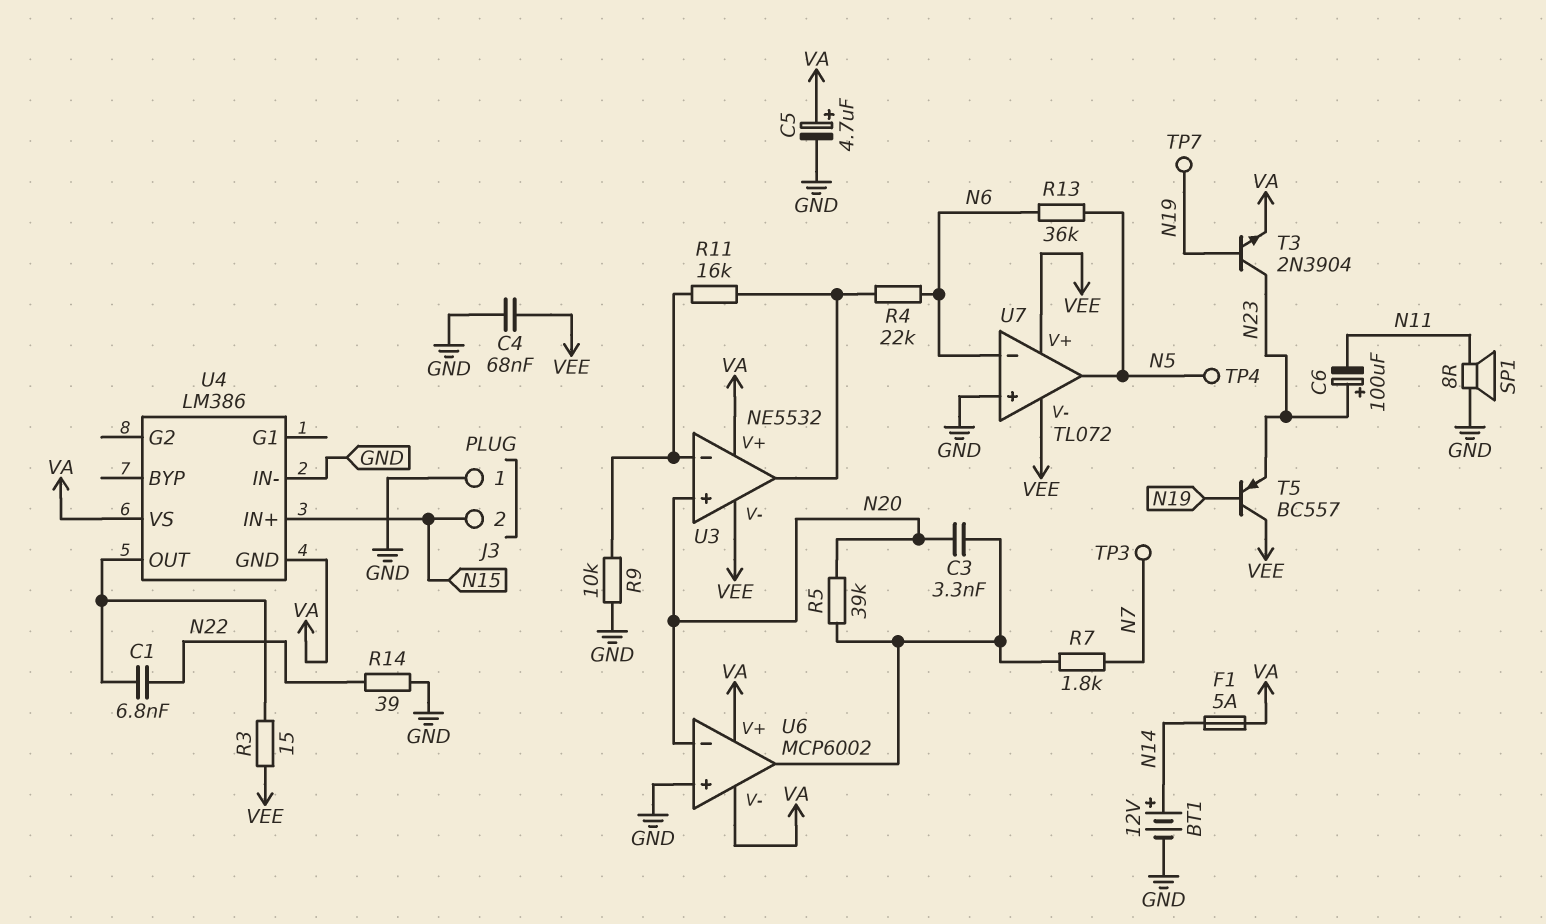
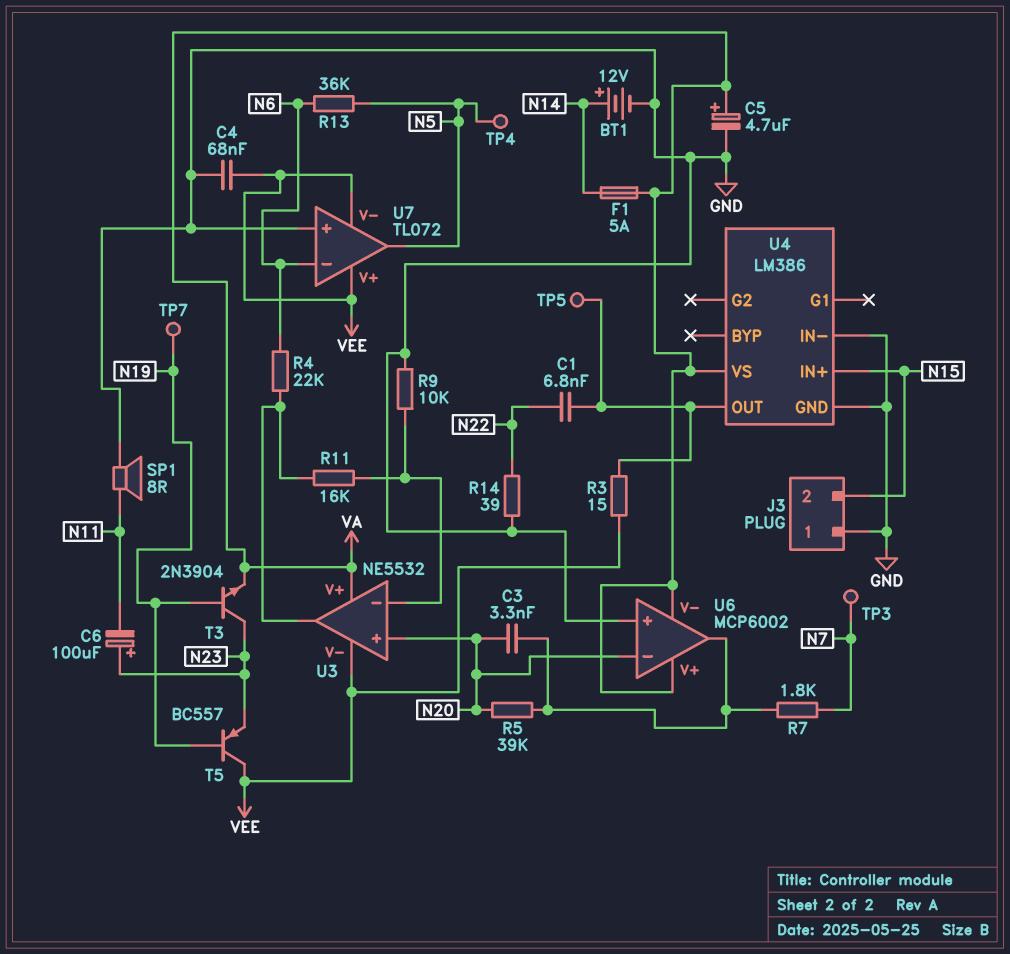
TP5: none -> test point (U4/OUT)
U4 pin GND: VA -> GND

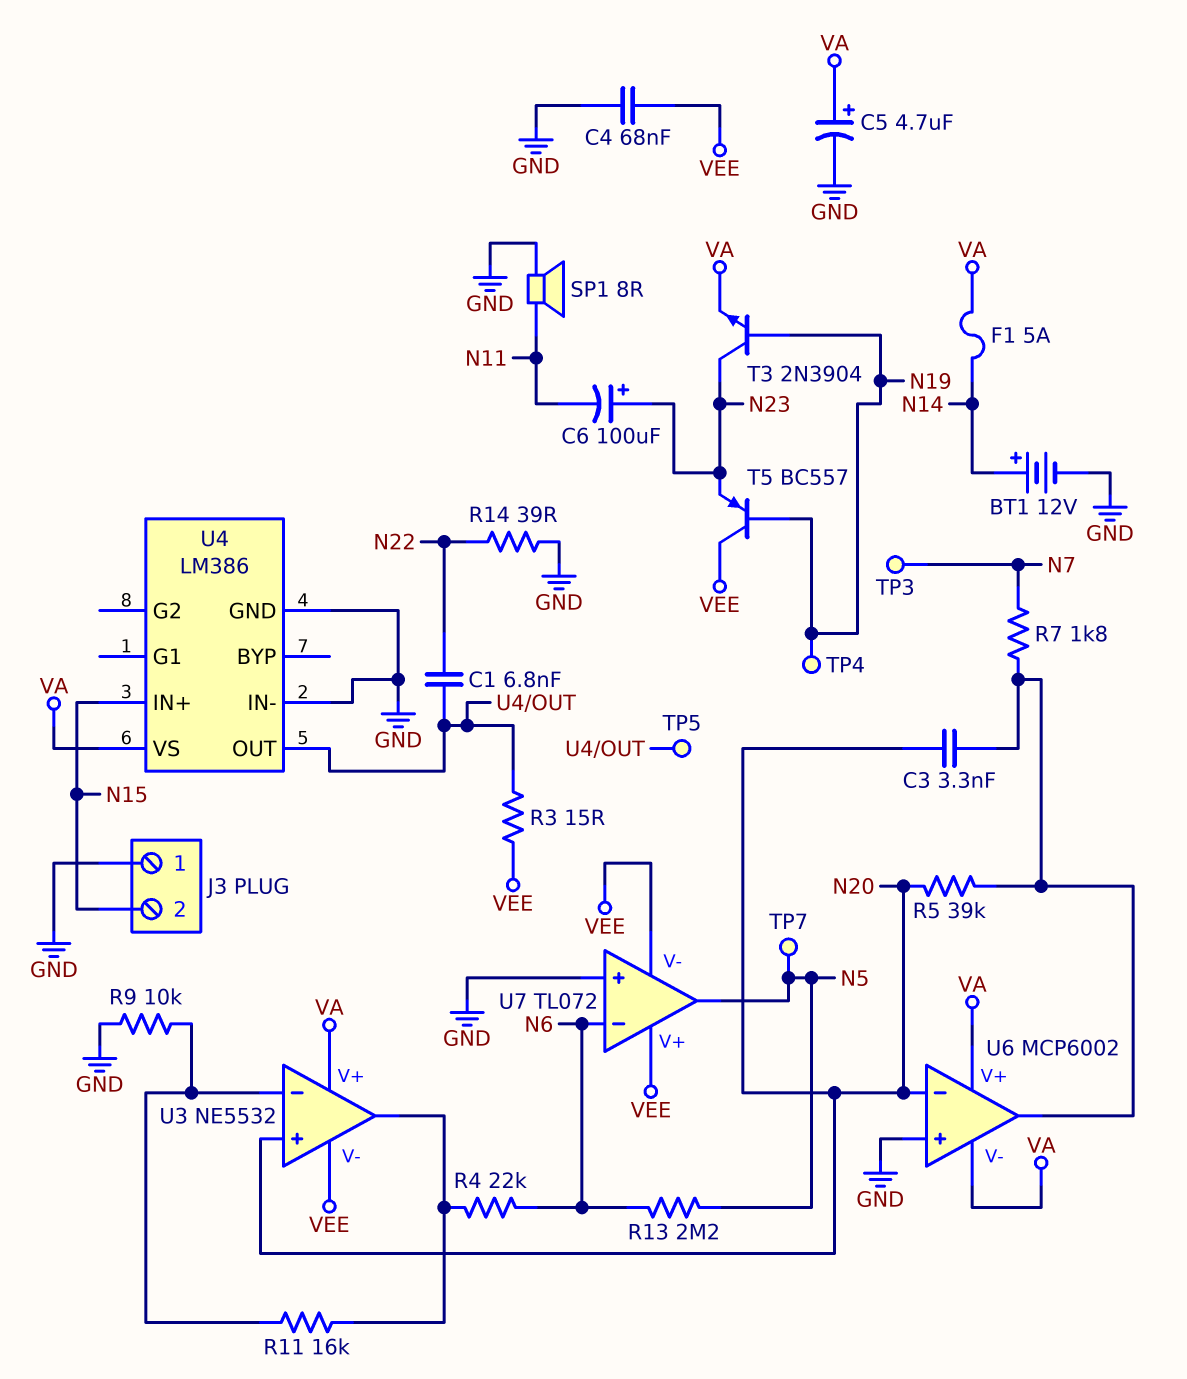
R13: 36k (N5, N6) -> 2.2M (N5, N6)
TP4: test point (N5) -> test point (N19)
TP7: test point (N19) -> test point (N5)

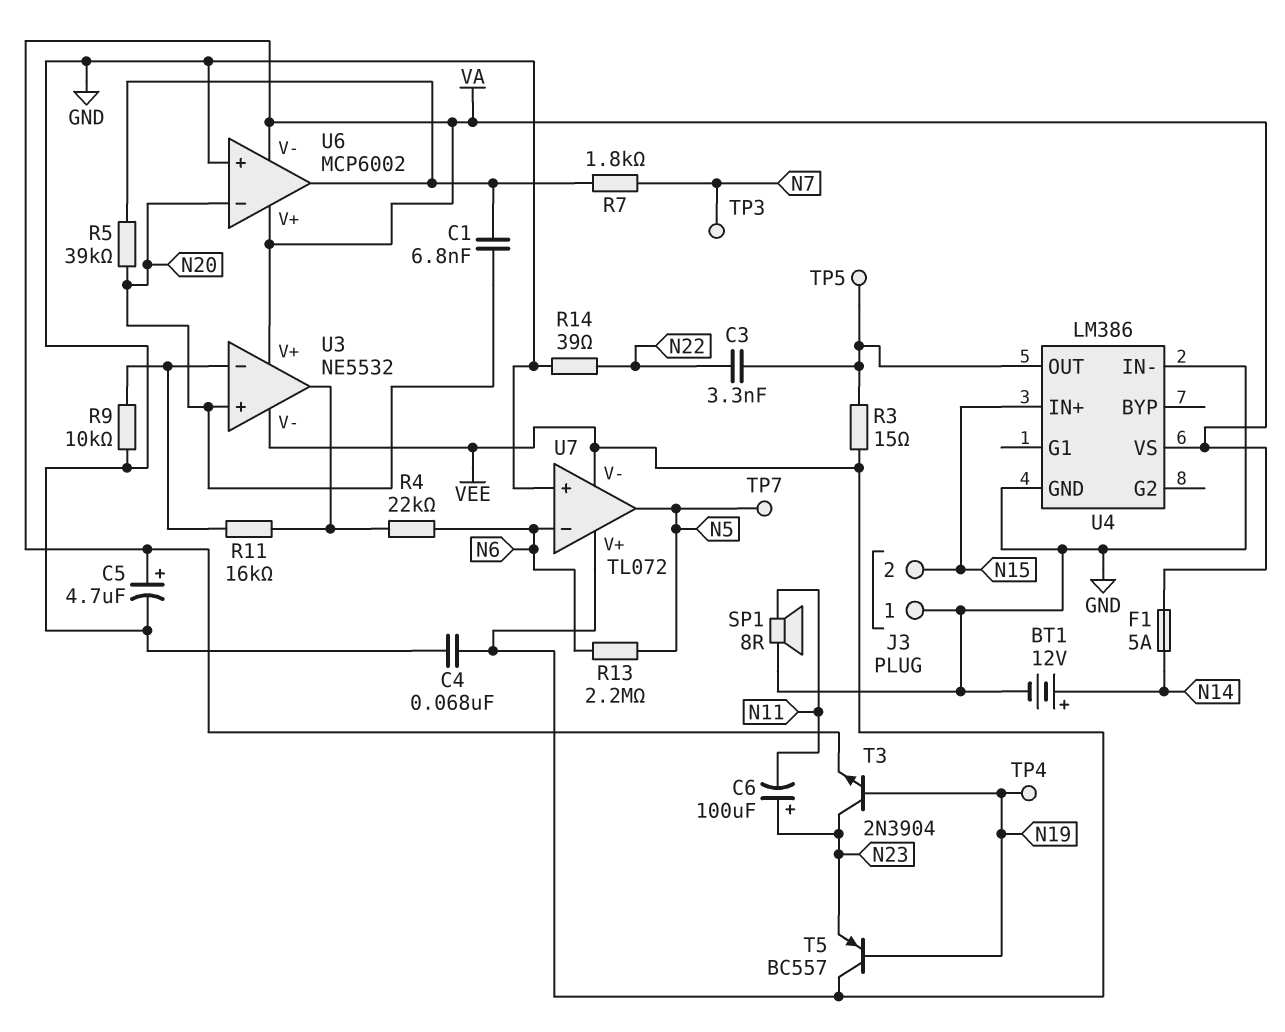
C1: 6.8nF (N22, U4/OUT) -> 6.8nF (N20, U6/out)
C3: 3.3nF (N20, U6/out) -> 3.3nF (N22, U4/OUT)

